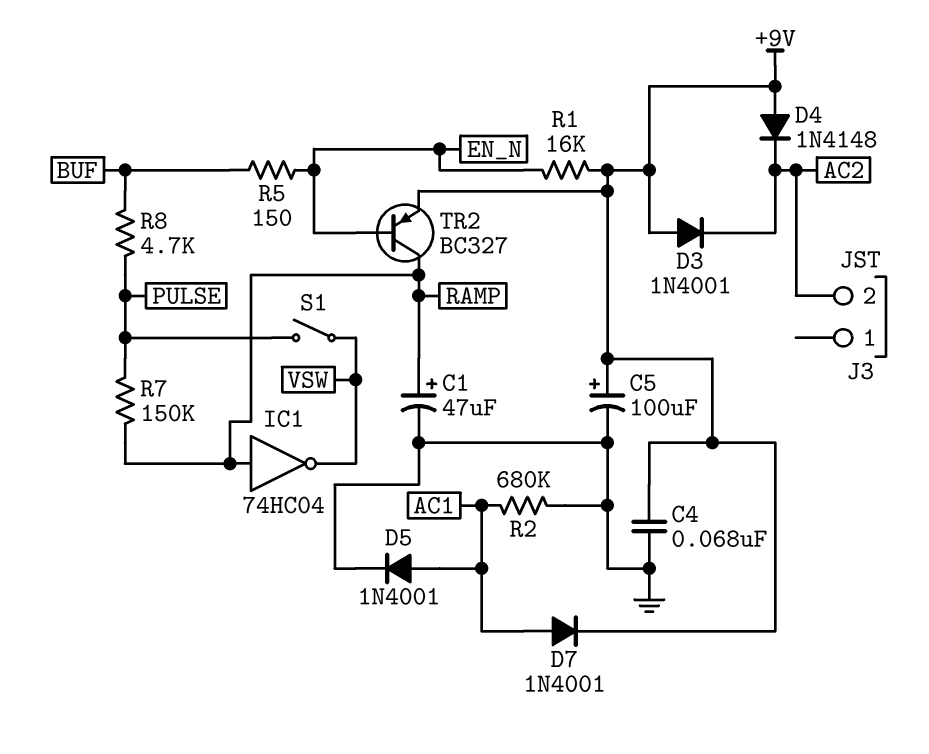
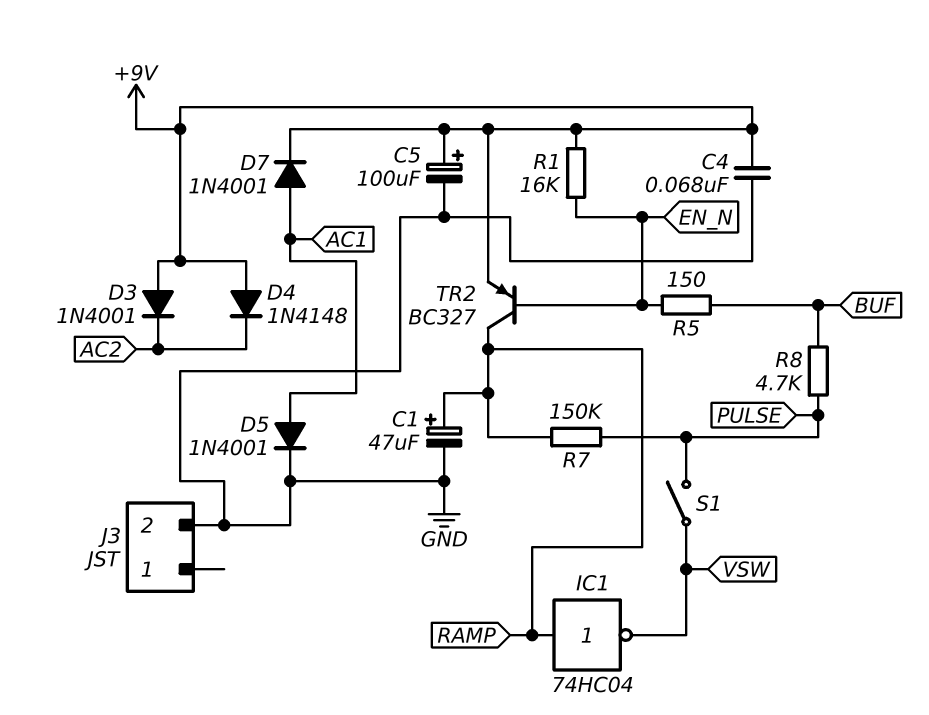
J3 pin 2: AC2 -> GND
R2: 680k (AC1, GND) -> none

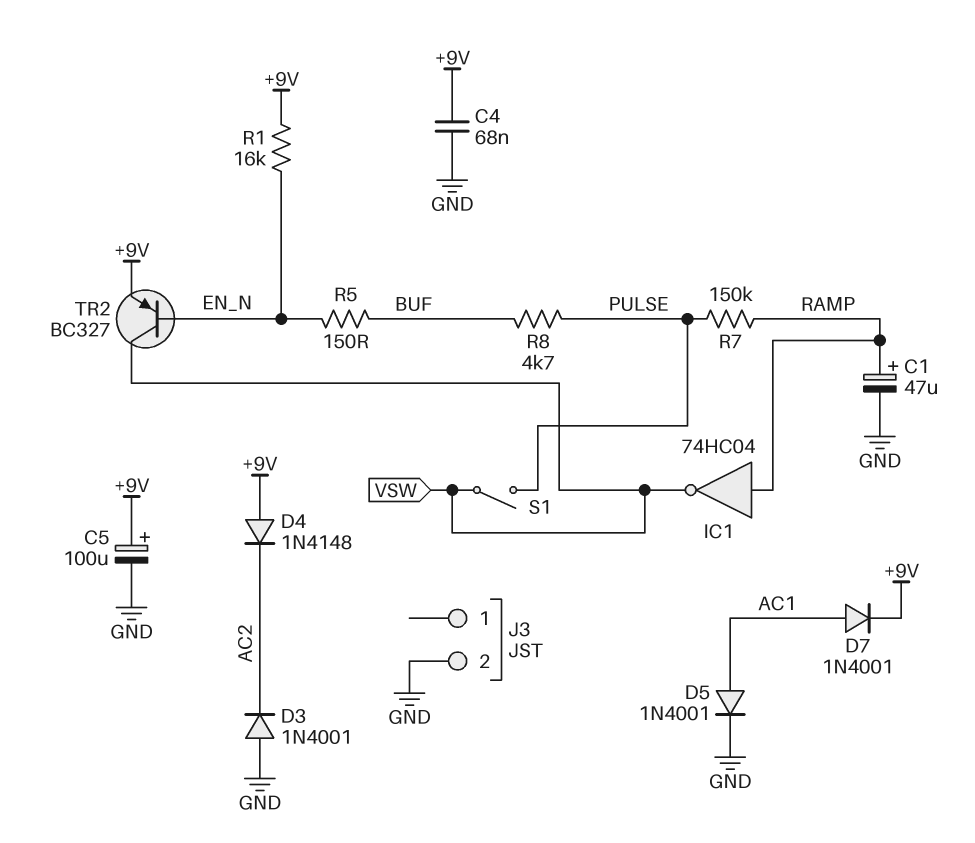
D3: diode 1N4001 (A +9V, K AC2) -> diode 1N4001 (A GND, K AC2)
TR2: PNP BC327 (B EN_N, C RAMP, E +9V) -> PNP BC327 (B EN_N, C VSW, E +9V)

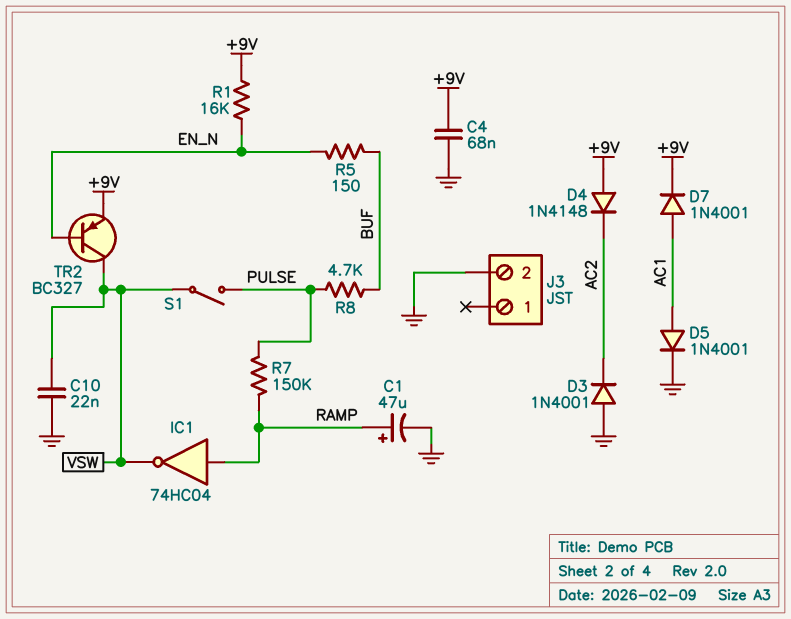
C5: 100uF (plus +9V, minus GND) -> none
C10: none -> 22nF (GND, VSW)

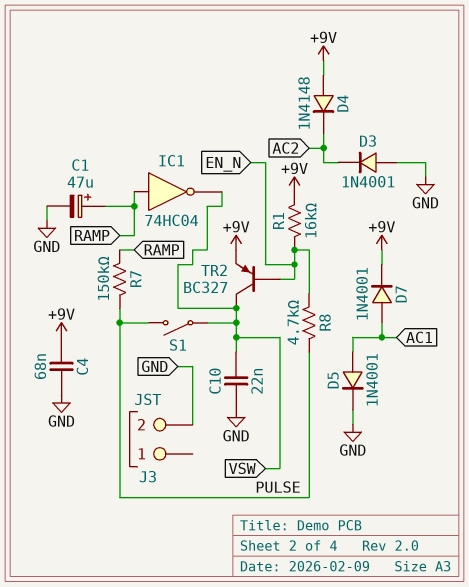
R5: 150 (BUF, EN_N) -> none
R8: 4.7k (BUF, PULSE) -> 4.7k (EN_N, PULSE)

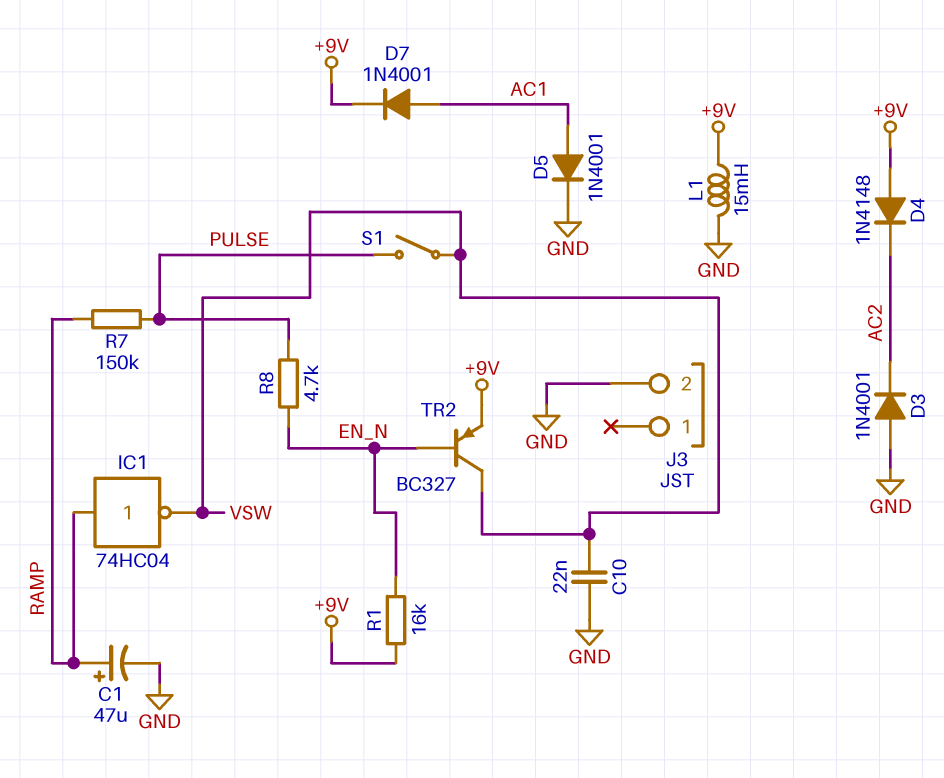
C4: 68nF (+9V, GND) -> none
L1: none -> 15mH (+9V, GND)

